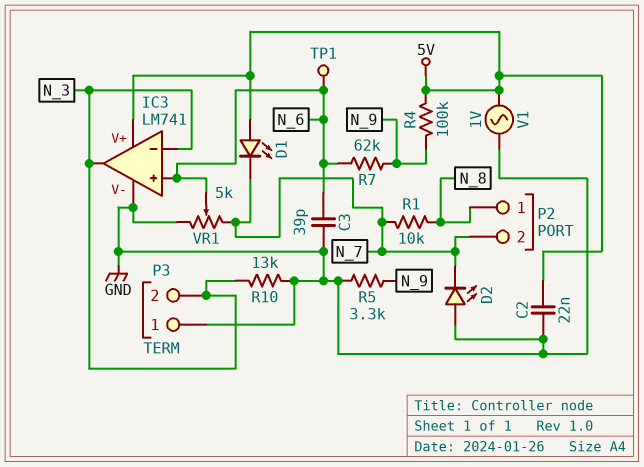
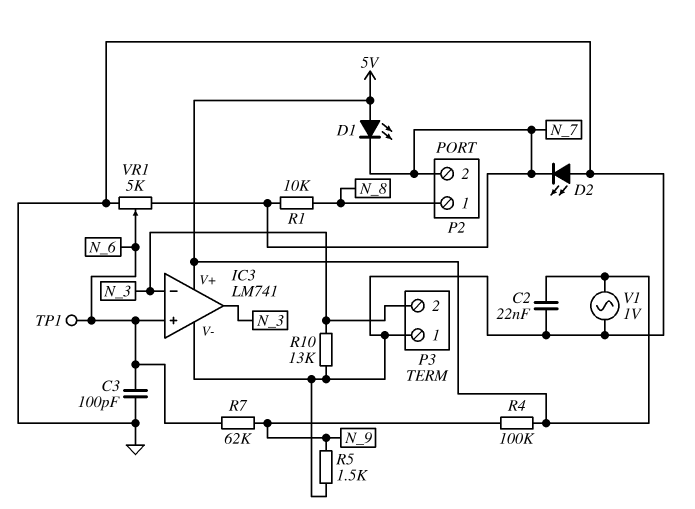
C3: 39pF (GND, N_6) -> 100pF (GND, N_6)
R5: 3.3k (GND, N_9) -> 1.5k (GND, N_9)

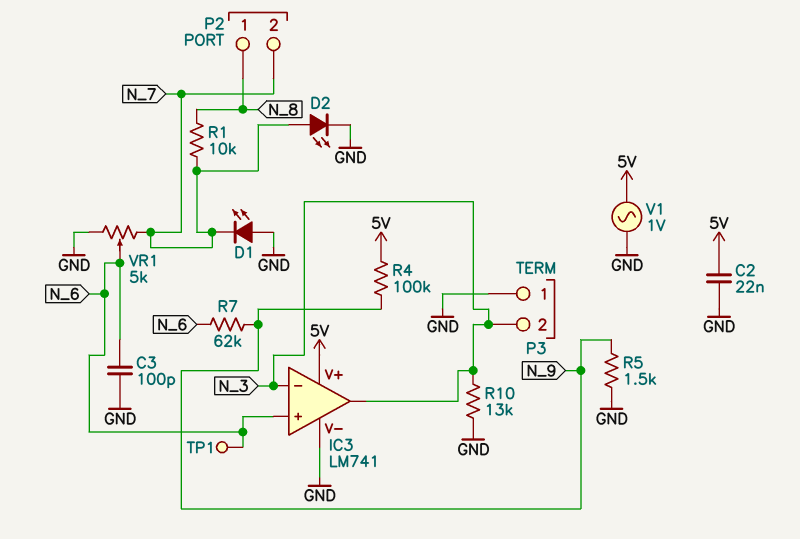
D1: LED (A 5V, K N_7) -> LED (A GND, K N_7)
D2: LED (A GND, K N_7) -> LED (A N_7, K GND)

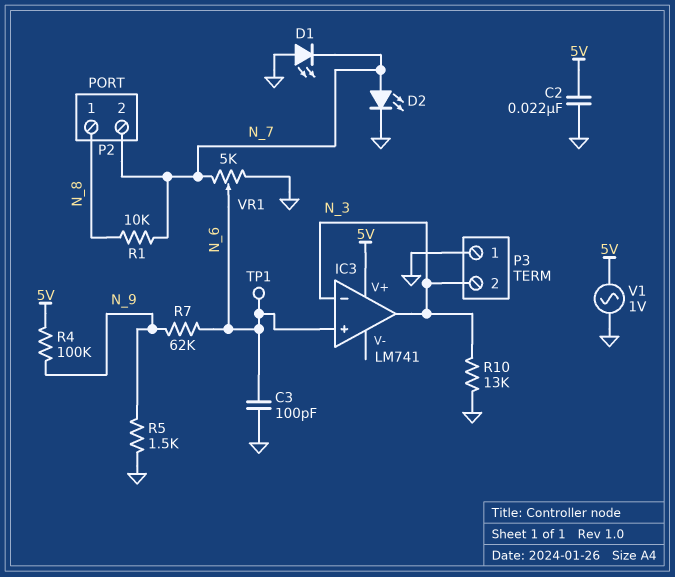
IC3 pin V-: GND -> none

